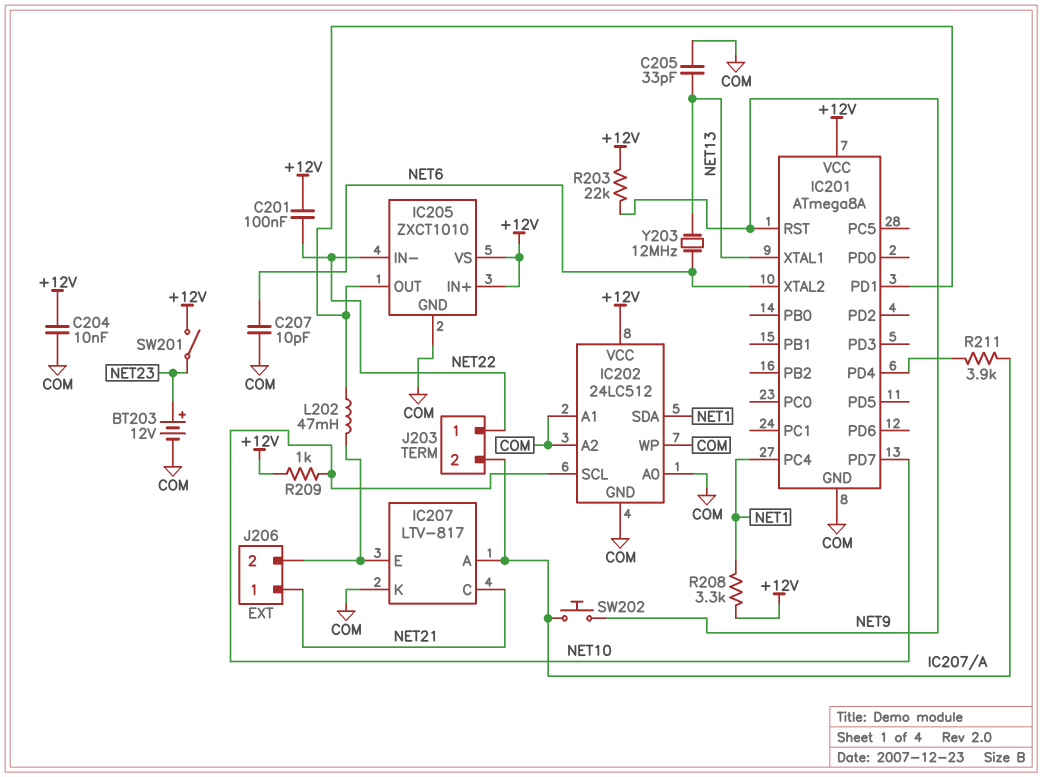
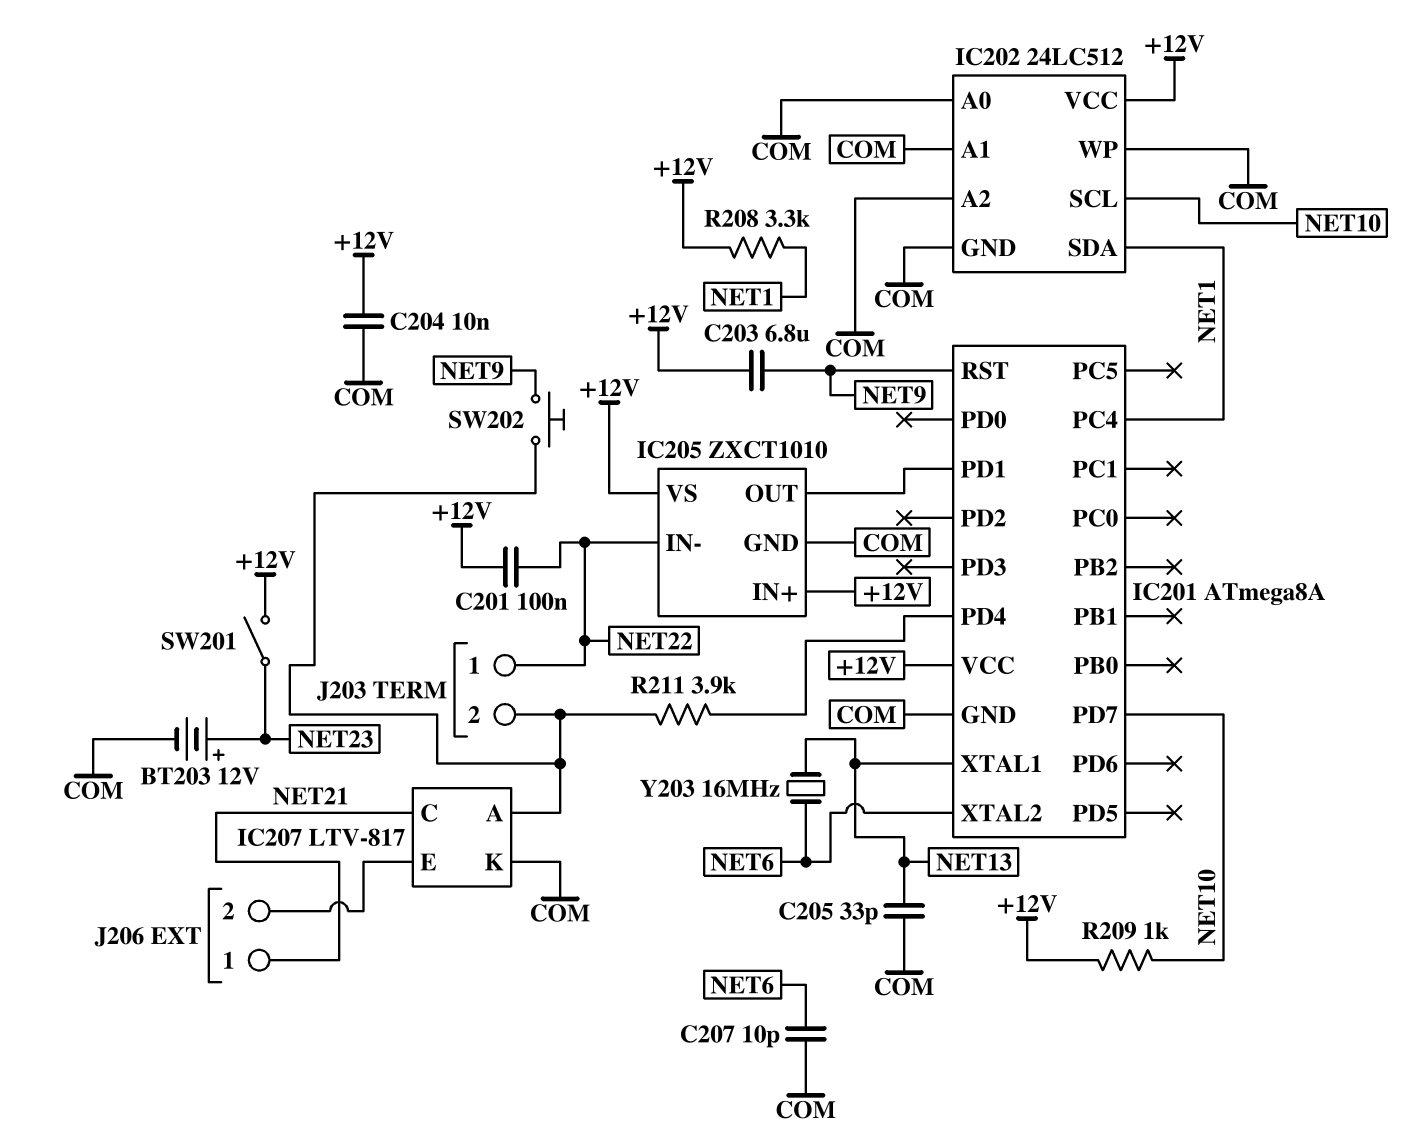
C203: none -> 6.8uF (+12V, NET9)
L202: 47mH (IC201/PD1, IC207/E) -> none
R203: 22k (+12V, NET9) -> none
Y203: 12MHz (NET6, NET13) -> 16MHz (NET6, NET13)

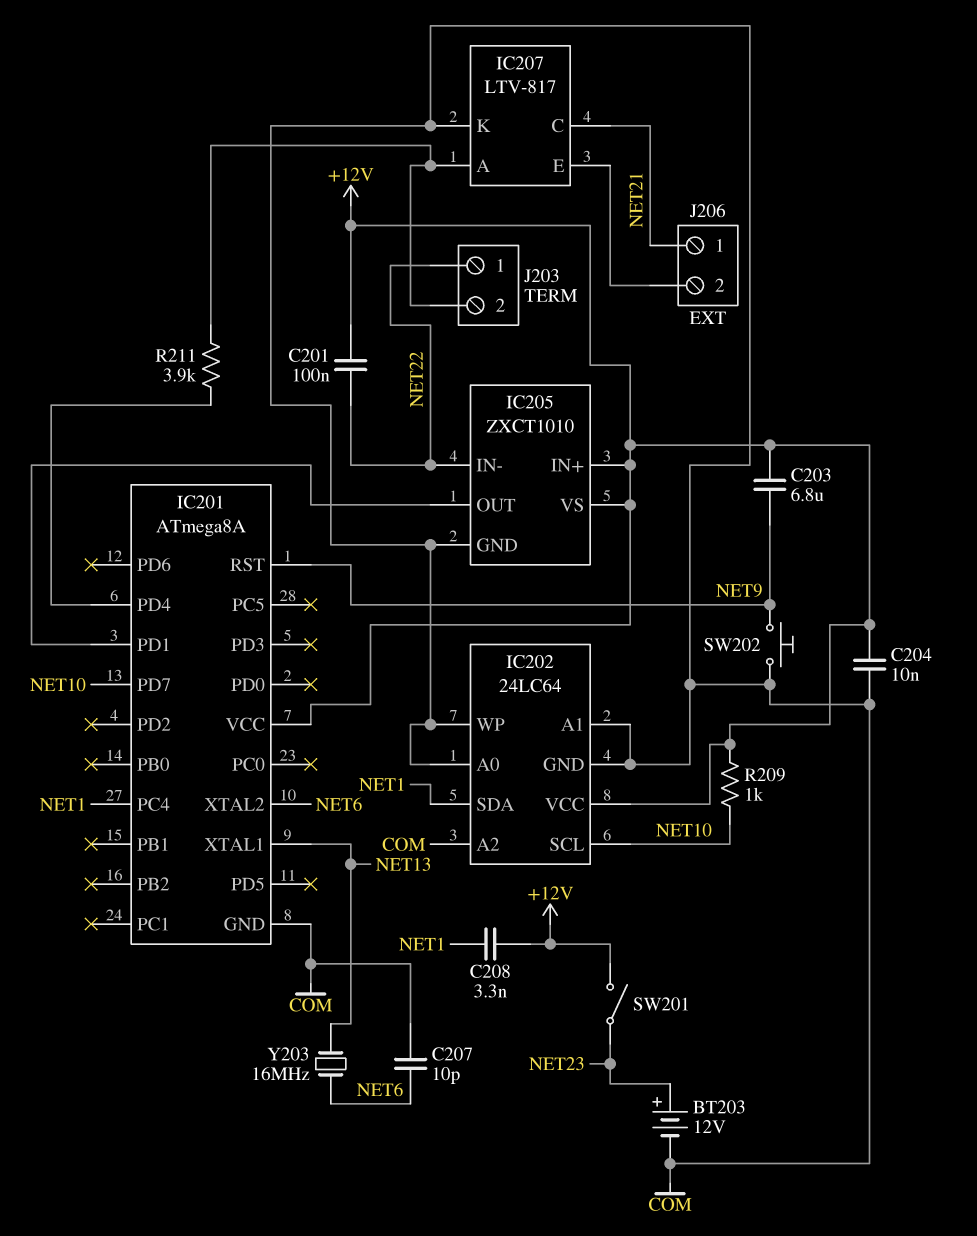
C205: 33pF (COM, NET13) -> none
C208: none -> 3.3nF (+12V, NET1)
IC202: 24LC512 -> 24LC64
R208: 3.3k (+12V, NET1) -> none
SW202: button (IC207/A, NET9) -> button (COM, NET9)

